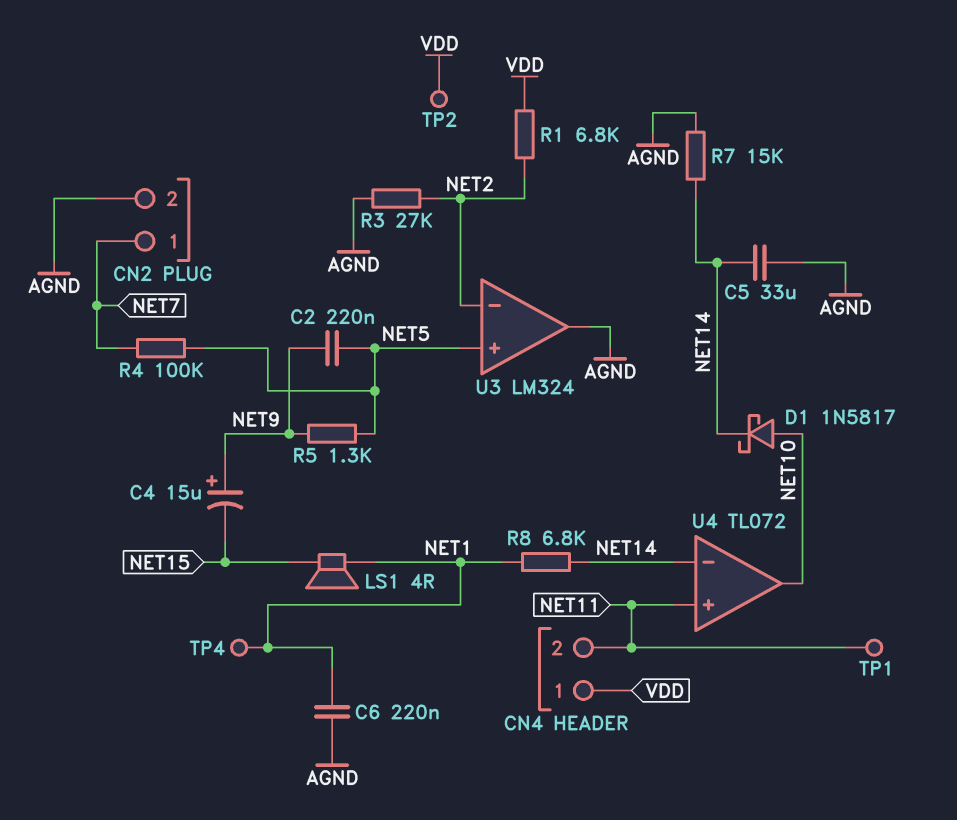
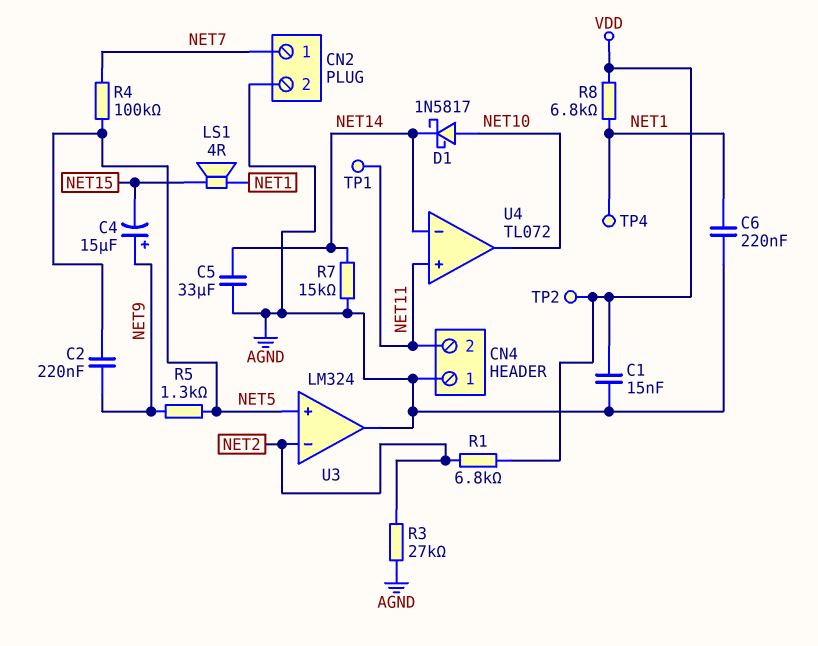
C1: none -> 15nF (AGND, VDD)
CN4 pin 1: VDD -> AGND
R8: 6.8k (NET1, NET14) -> 6.8k (NET1, VDD)

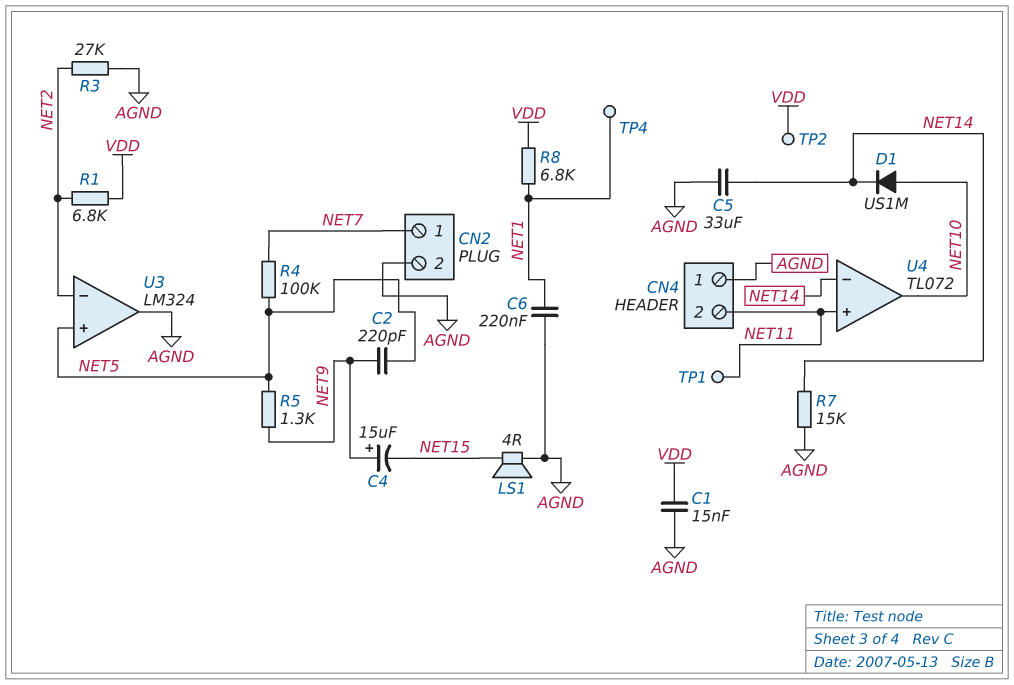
C2: 220nF (NET5, NET9) -> 220pF (NET5, NET9)
D1: schottky 1N5817 (A NET10, K NET14) -> diode US1M (A NET10, K NET14)
LS1: speaker 4R (NET1, NET15) -> speaker 4R (AGND, NET15)

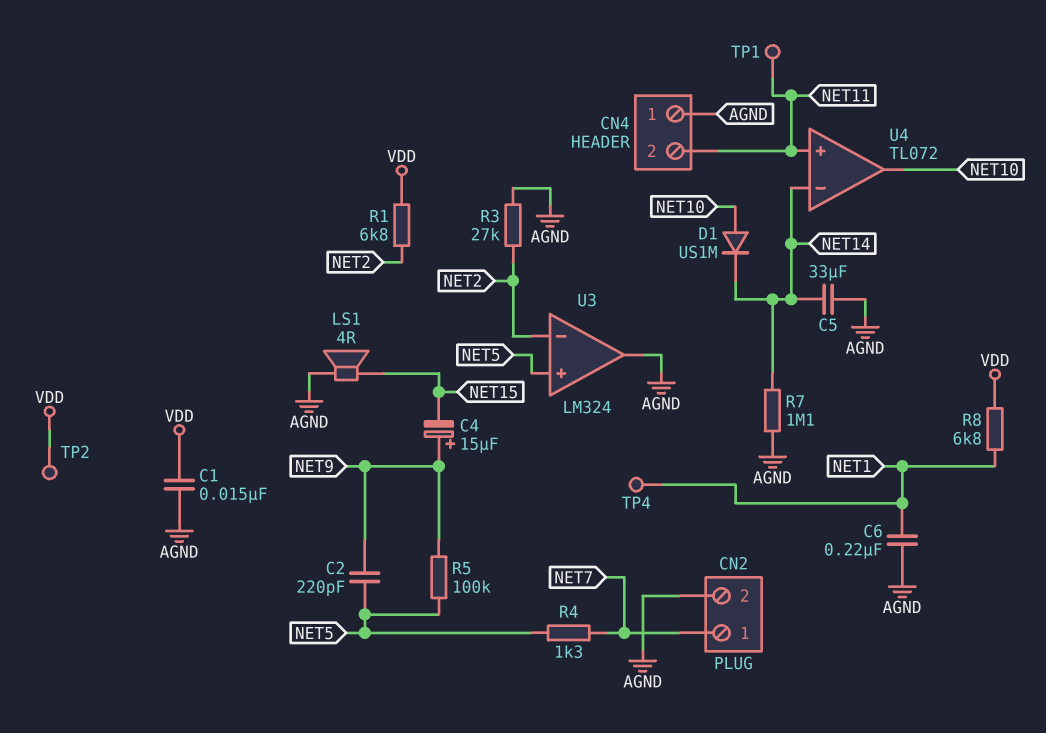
R4: 100k (NET5, NET7) -> 1.3k (NET5, NET7)
R5: 1.3k (NET5, NET9) -> 100k (NET5, NET9)
R7: 15k (AGND, NET14) -> 1.1M (AGND, NET14)

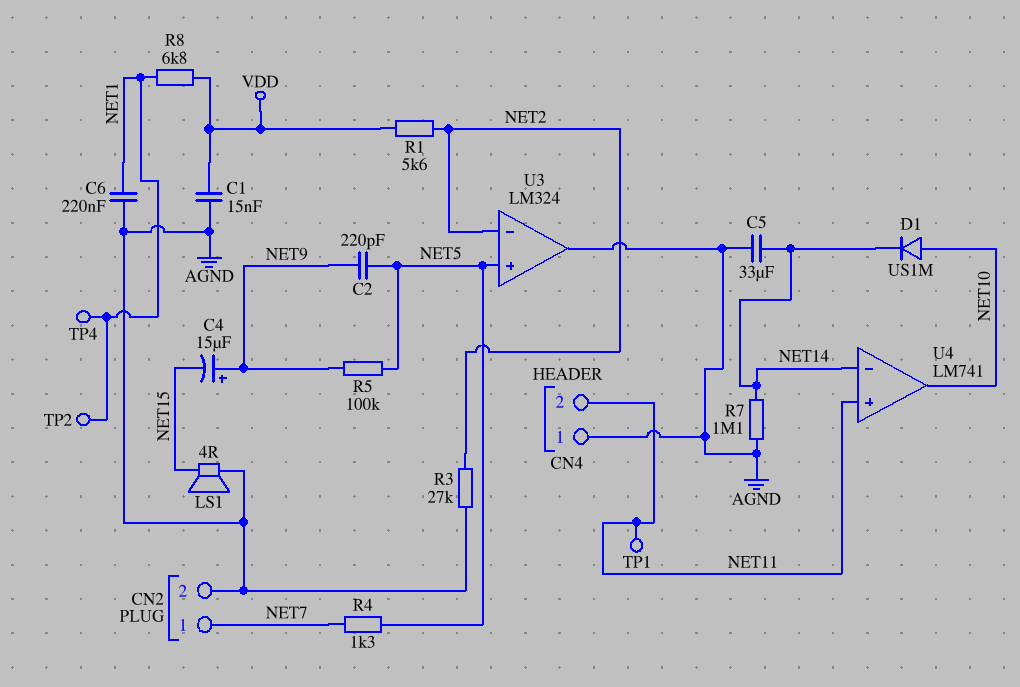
R1: 6.8k (NET2, VDD) -> 5.6k (NET2, VDD)
TP2: test point (VDD) -> test point (NET1)
U4: TL072 -> LM741

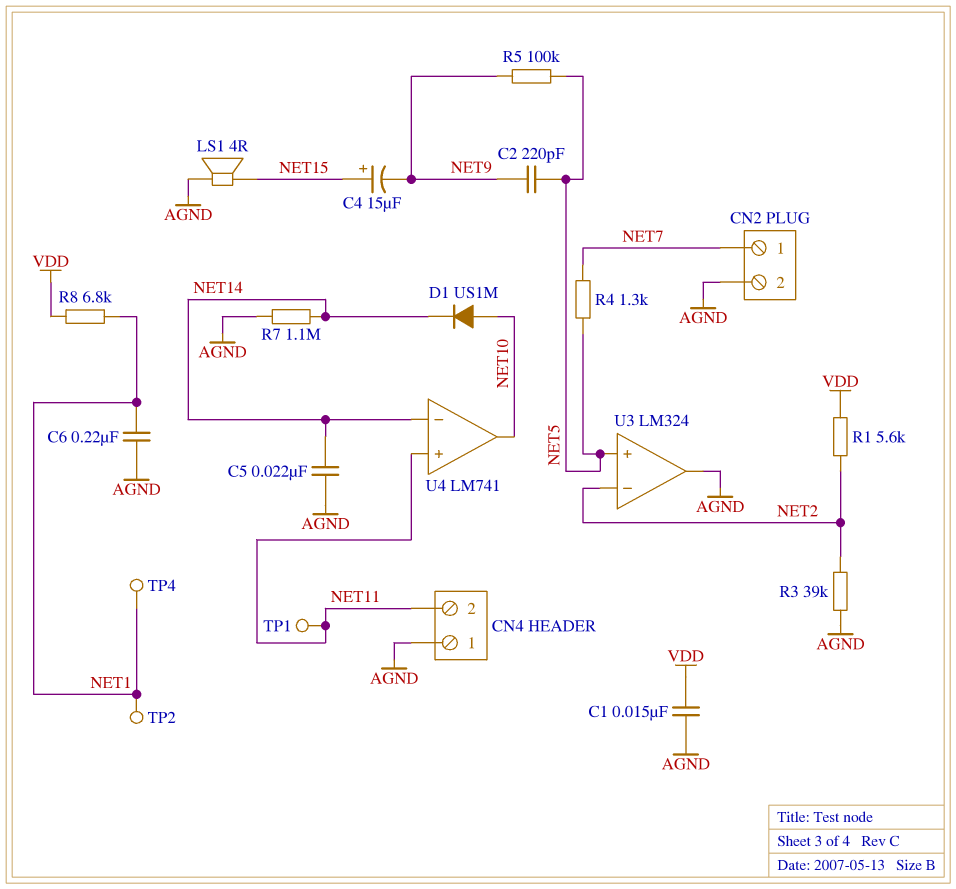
C4: 15uF (plus NET9, minus NET15) -> 15uF (plus NET15, minus NET9)
C5: 33uF (AGND, NET14) -> 22nF (AGND, NET14)
R3: 27k (AGND, NET2) -> 39k (AGND, NET2)

